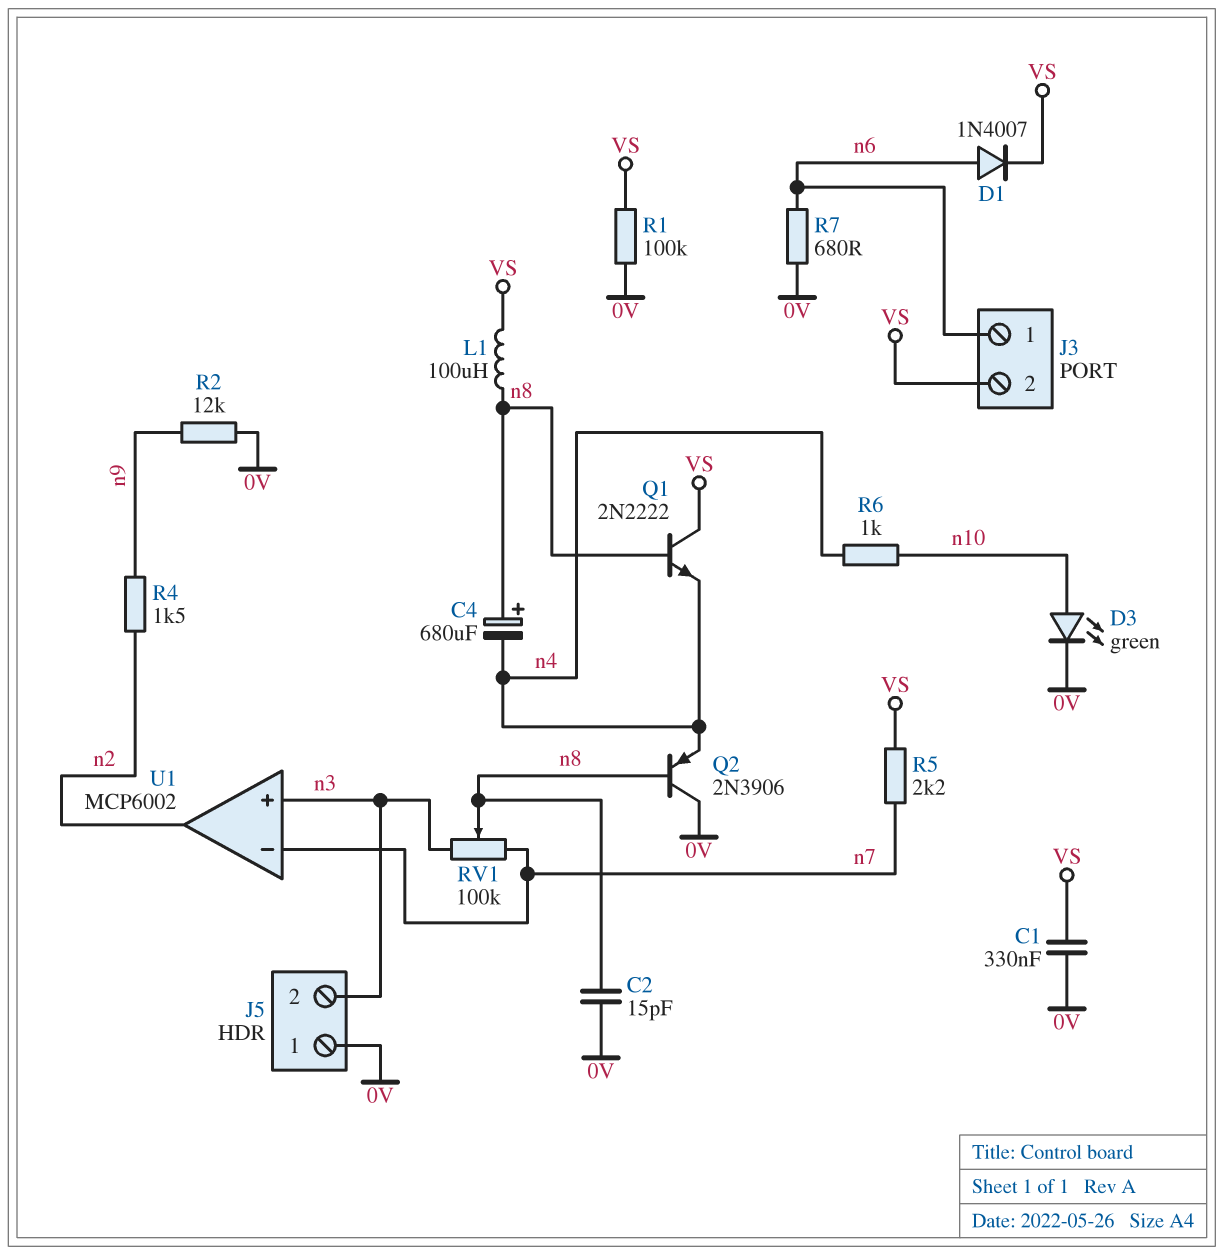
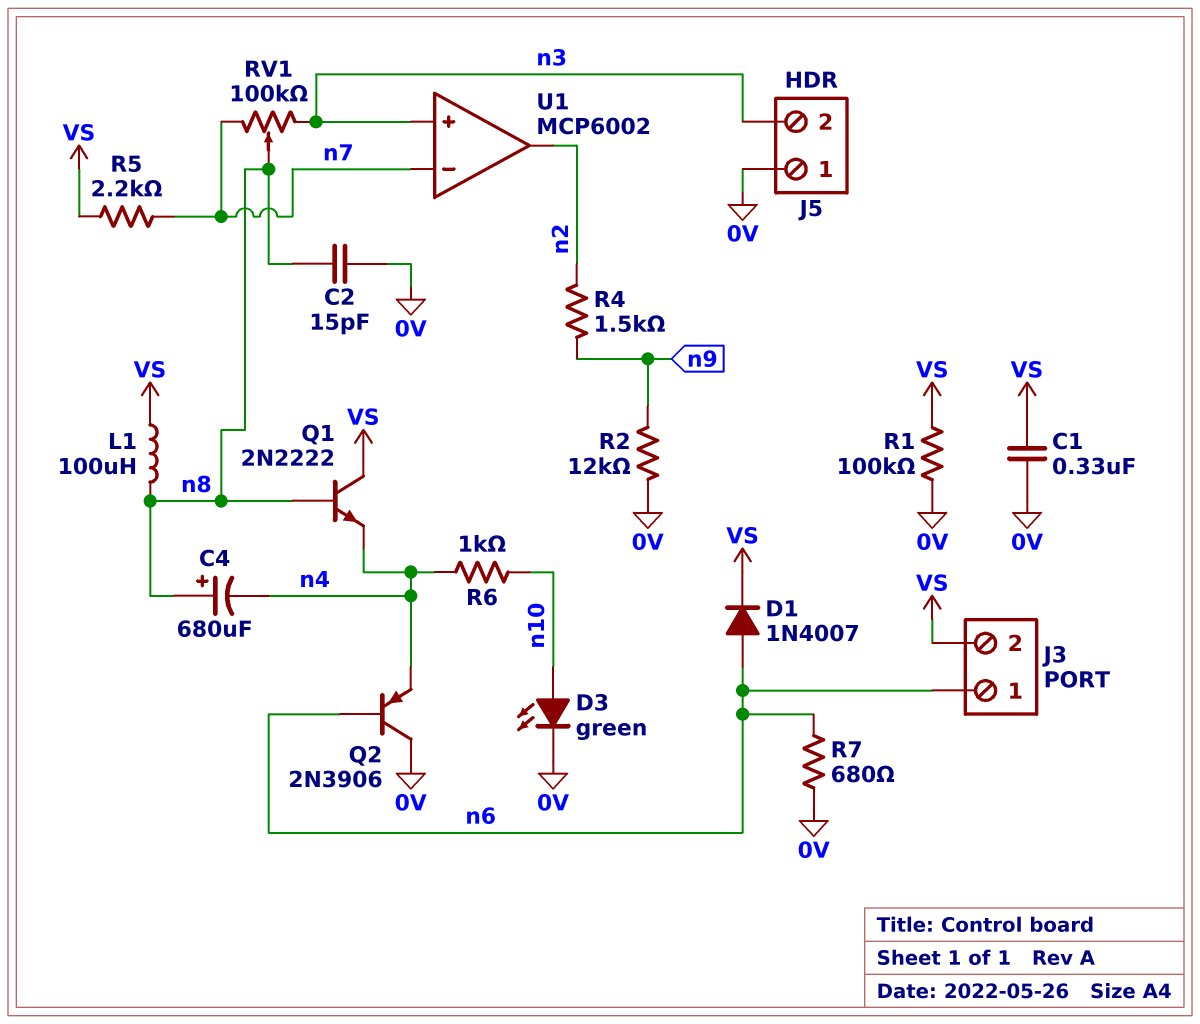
Q2: PNP 2N3906 (B n8, C 0V, E n4) -> PNP 2N3906 (B n6, C 0V, E n4)

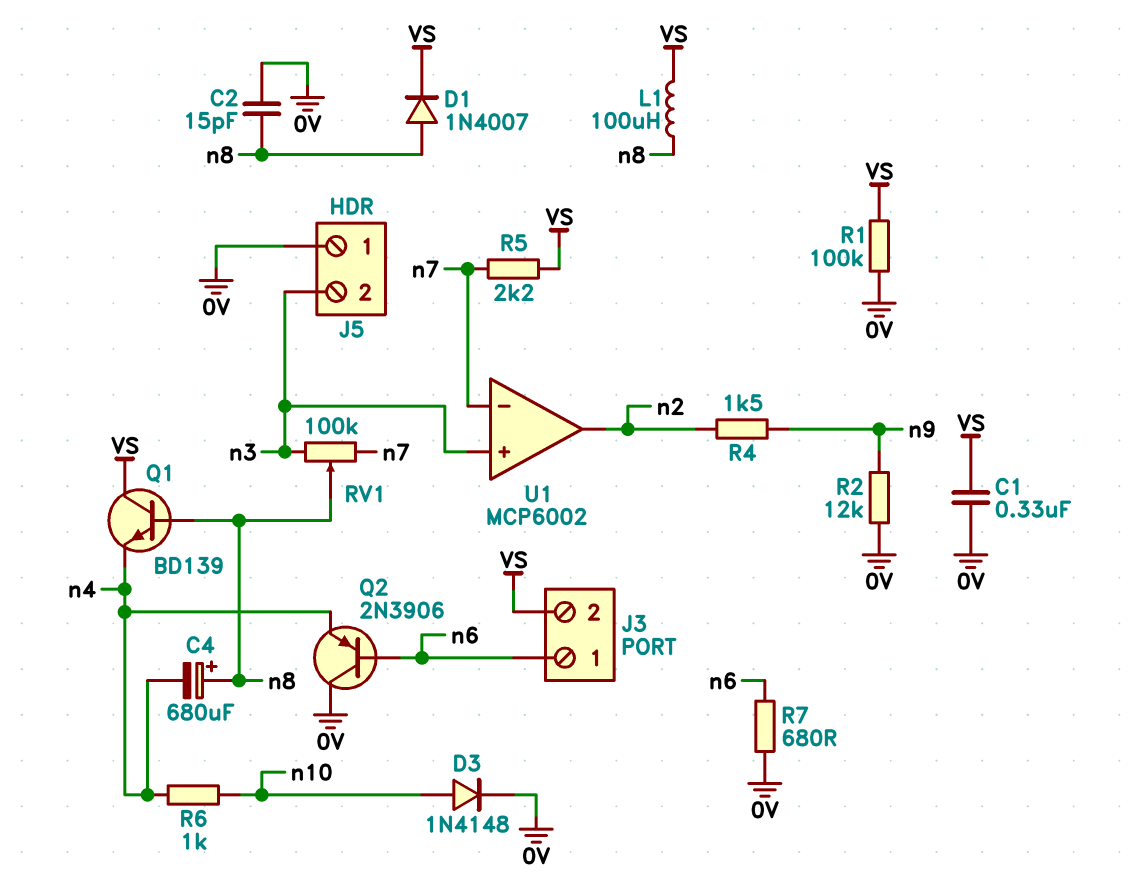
D1: diode 1N4007 (A n6, K VS) -> diode 1N4007 (A n8, K VS)
D3: LED green (A n10, K 0V) -> diode 1N4148 (A n10, K 0V)
Q1: NPN 2N2222 (B n8, C VS, E n4) -> NPN BD139 (B n8, C VS, E n4)

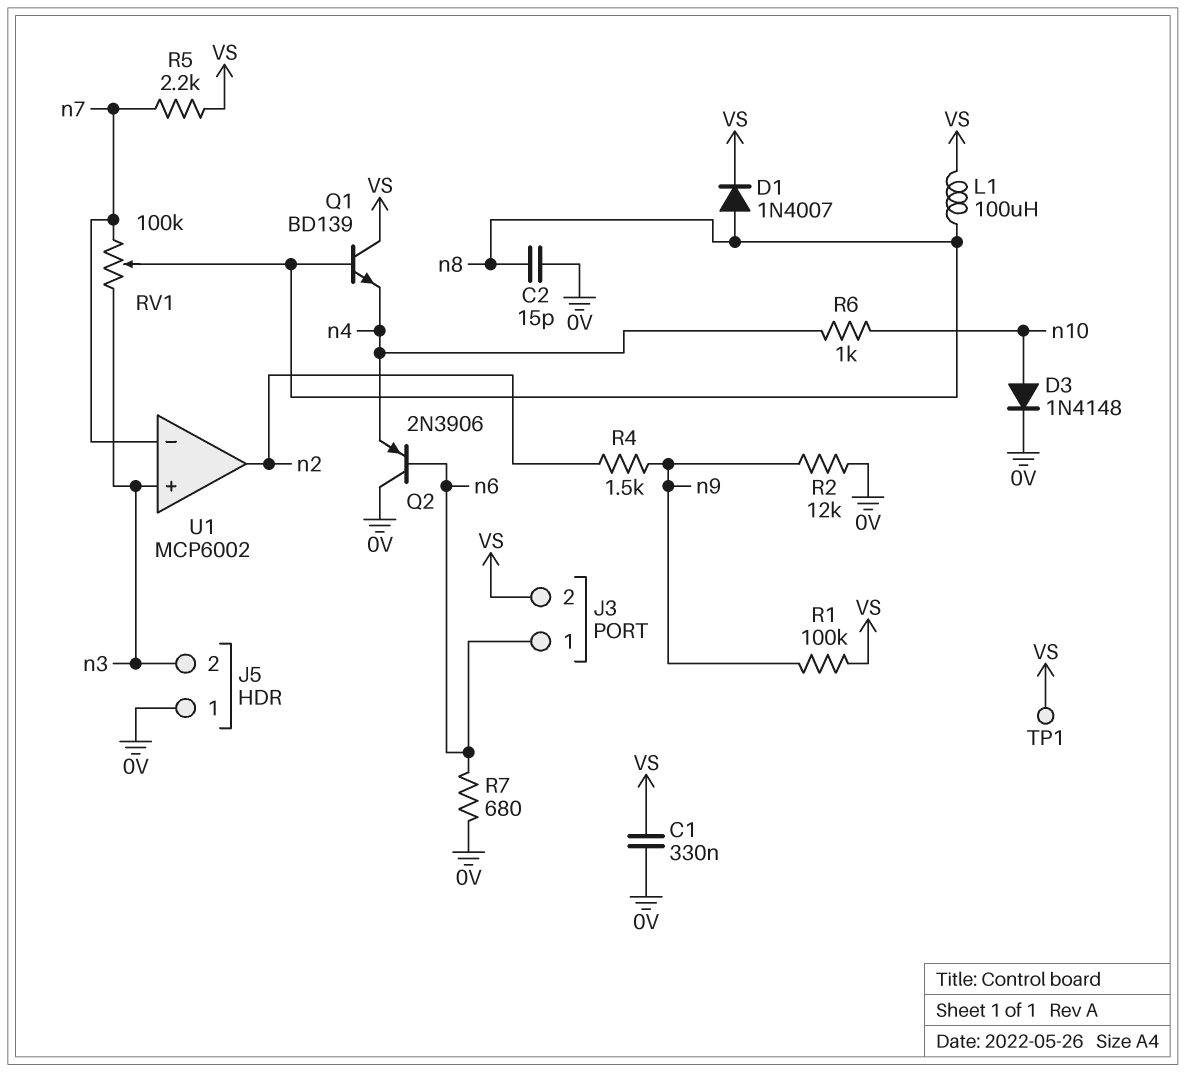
C4: 680uF (plus n8, minus n4) -> none
R1: 100k (0V, VS) -> 100k (VS, n9)
TP1: none -> test point (VS)

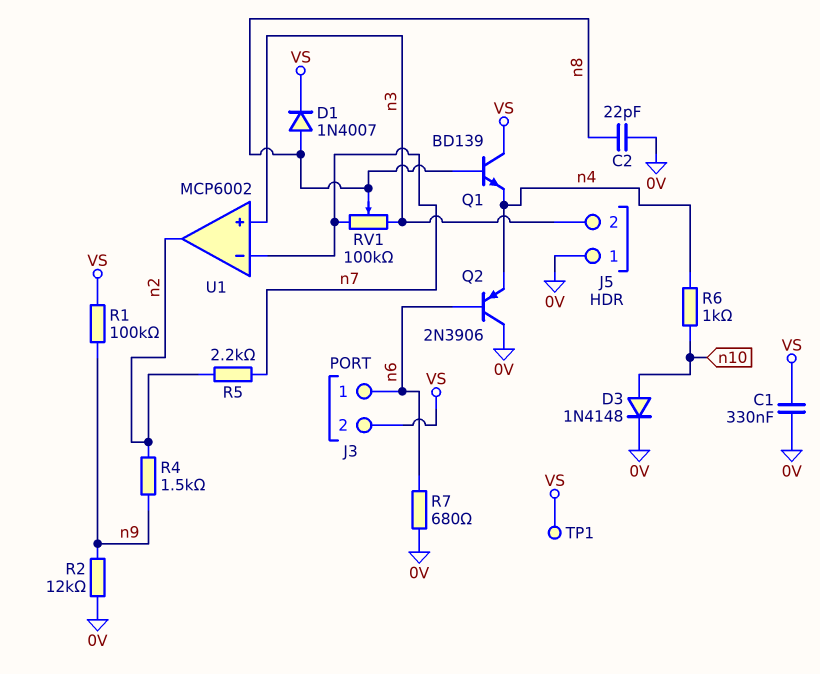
C2: 15pF (0V, n8) -> 22pF (0V, n8)
L1: 100uH (VS, n8) -> none
R5: 2.2k (VS, n7) -> 2.2k (n2, n7)

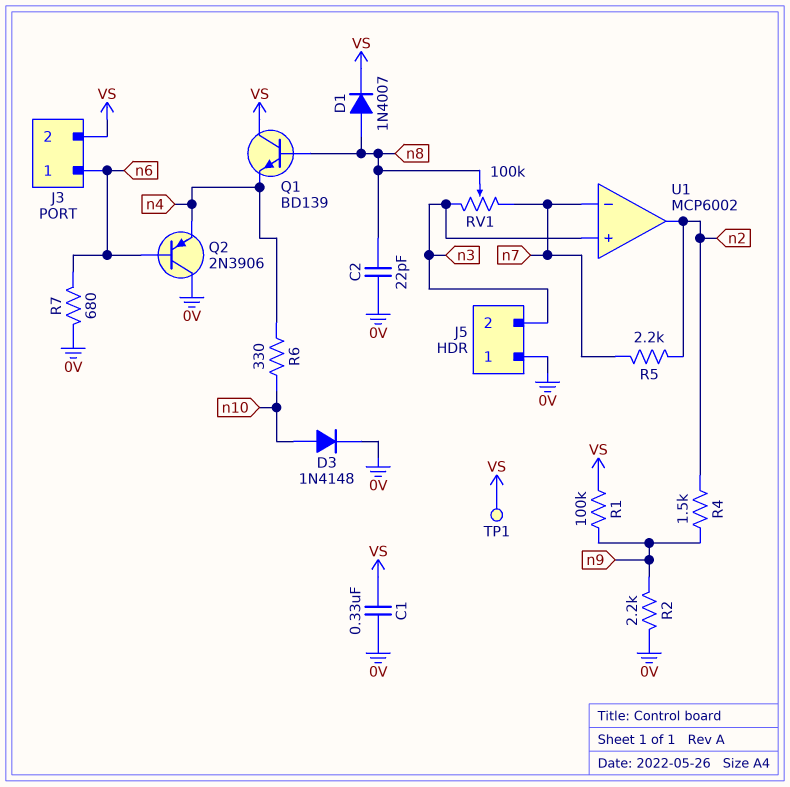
R2: 12k (0V, n9) -> 2.2k (0V, n9)
R6: 1k (n4, n10) -> 330 (n4, n10)

